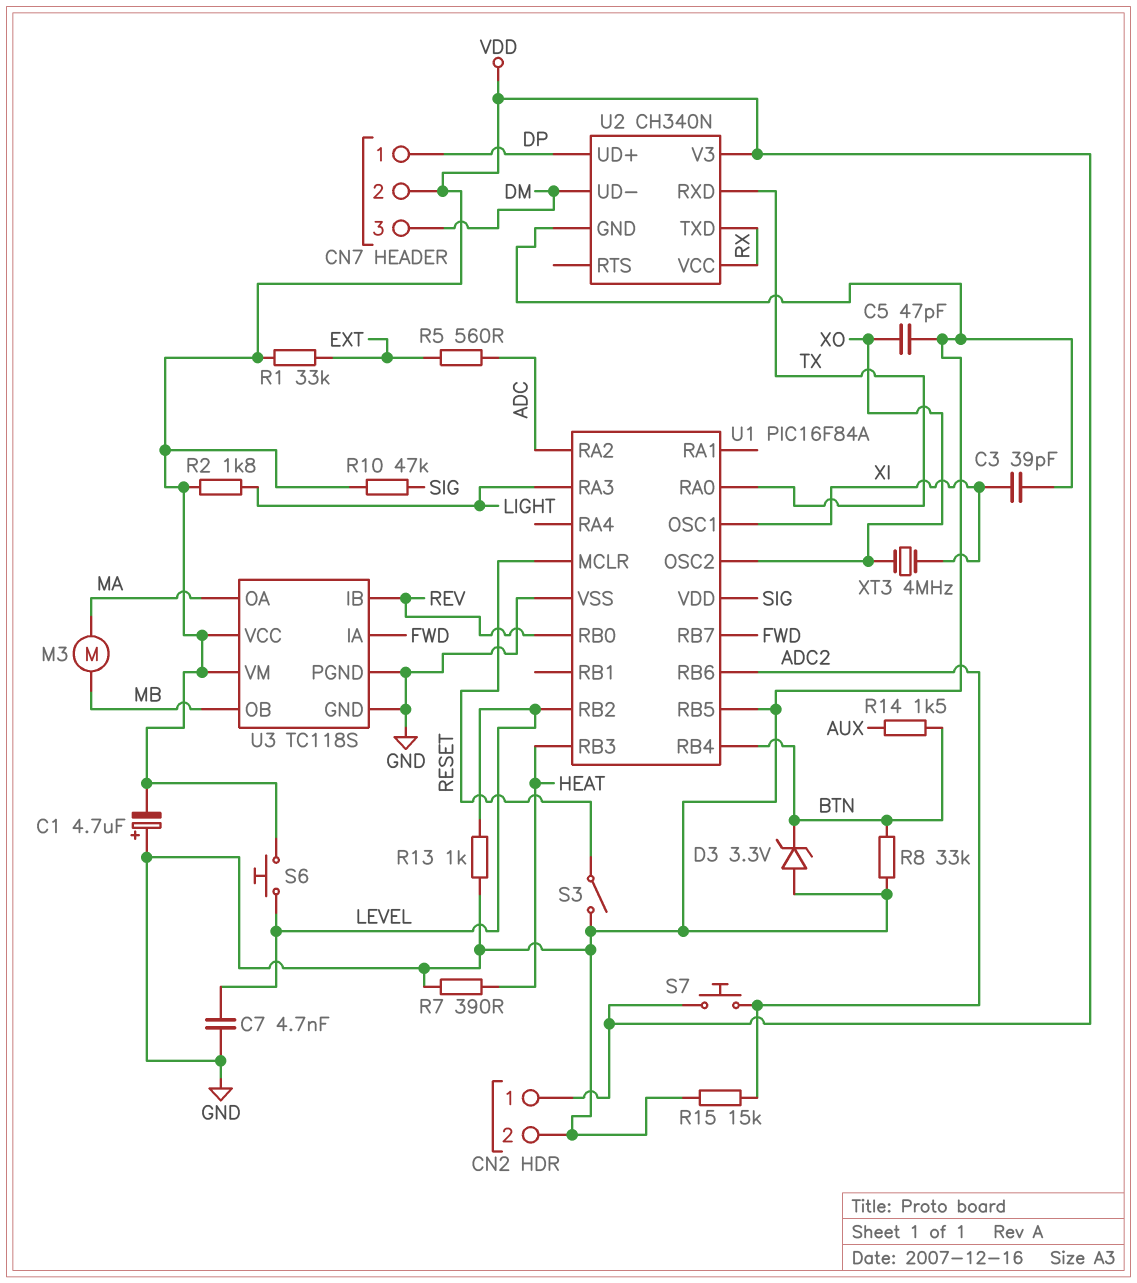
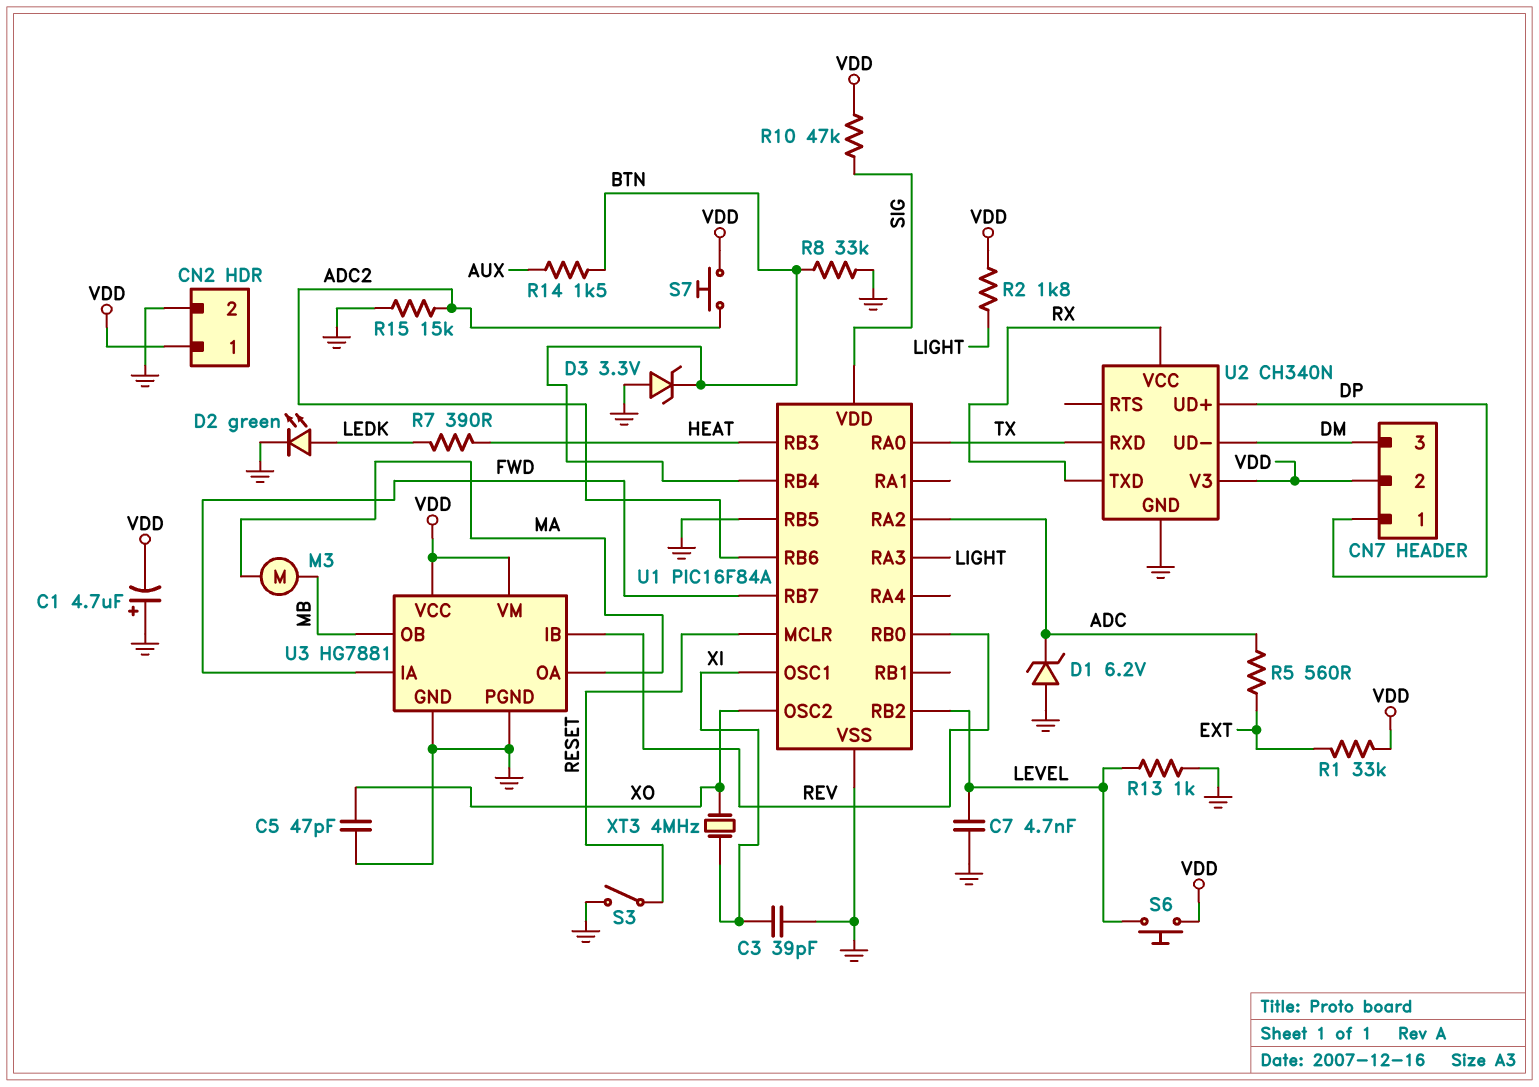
D1: none -> zener 6.2V (A GND, K ADC)
D2: none -> LED green (A LEDK, K GND)
R7: 390 (GND, HEAT) -> 390 (HEAT, LEDK)
U3: TC118S -> HG7881

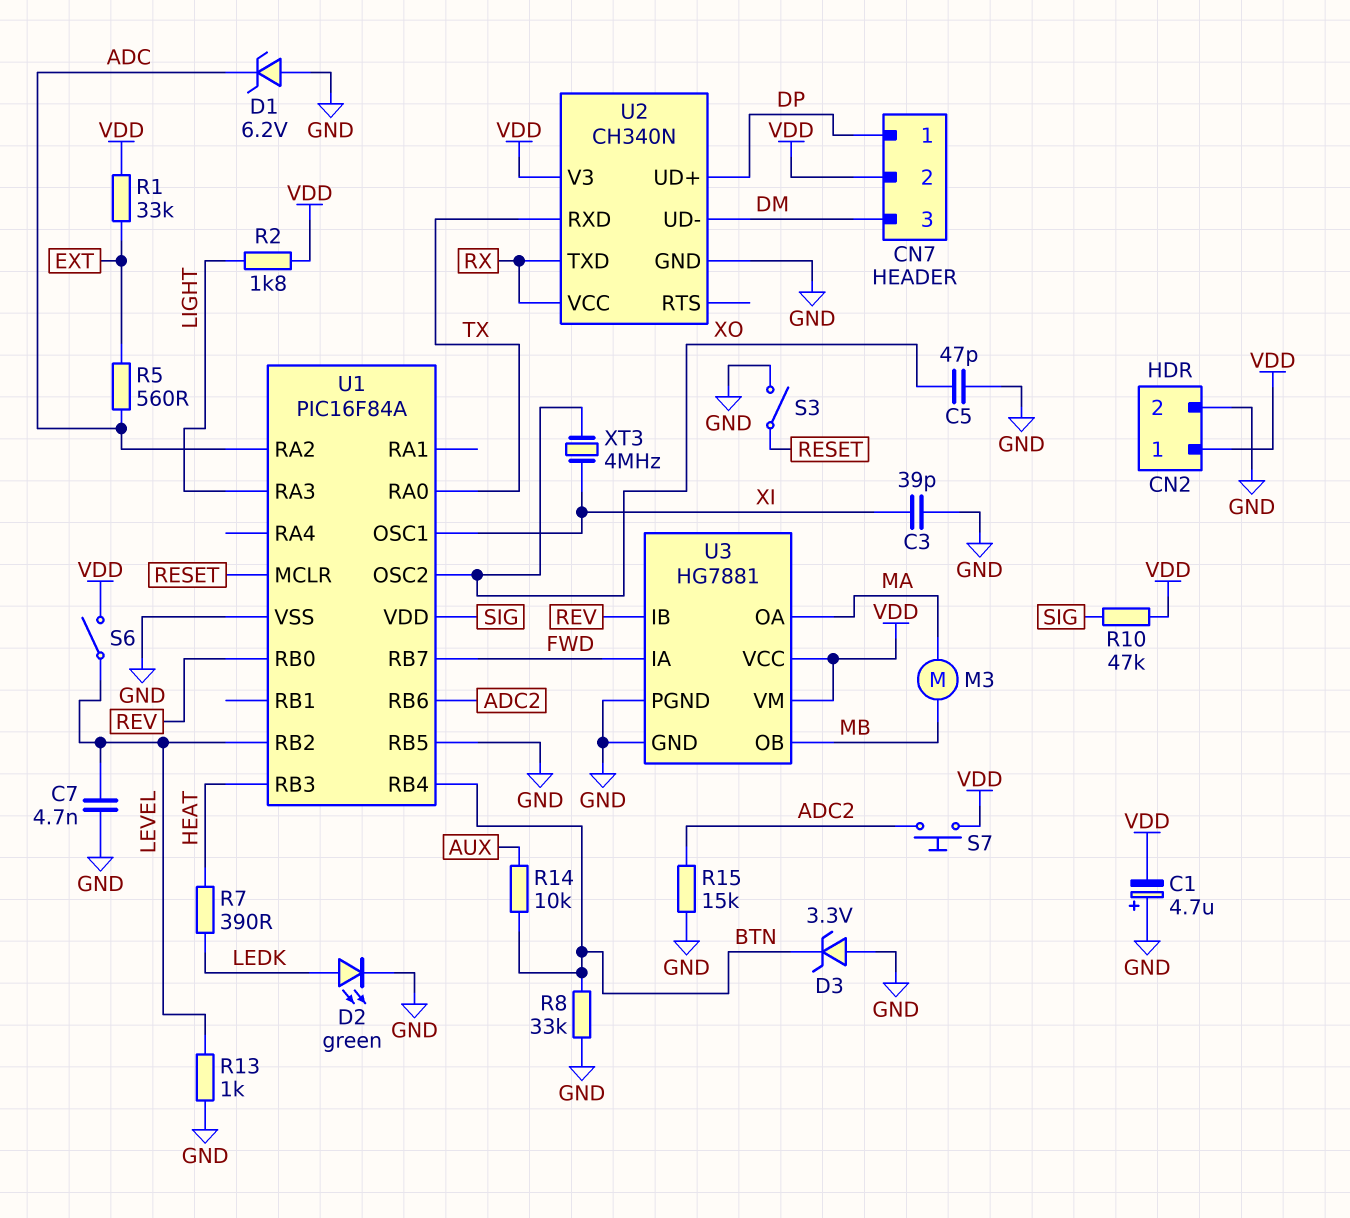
R14: 1.5k (AUX, BTN) -> 10k (AUX, BTN)
S6: button (LEVEL, VDD) -> switch (LEVEL, VDD)

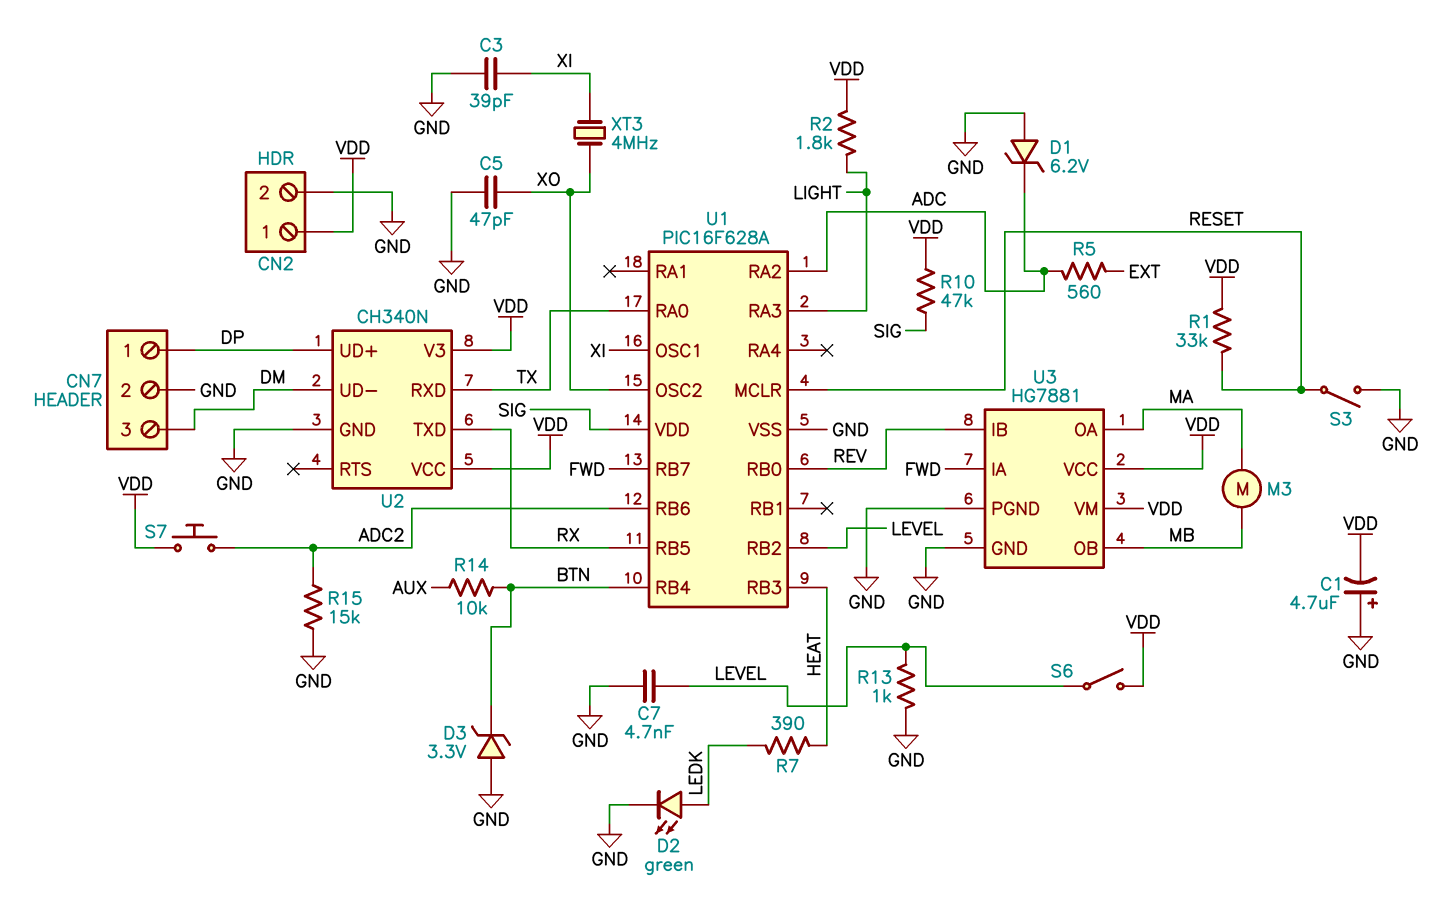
CN7 pin 2: VDD -> GND
R1: 33k (EXT, VDD) -> 33k (RESET, VDD)
R8: 33k (BTN, GND) -> none
U1: PIC16F84A -> PIC16F628A
U1 pin RB5: GND -> RX
U2 pin VCC: RX -> VDD

